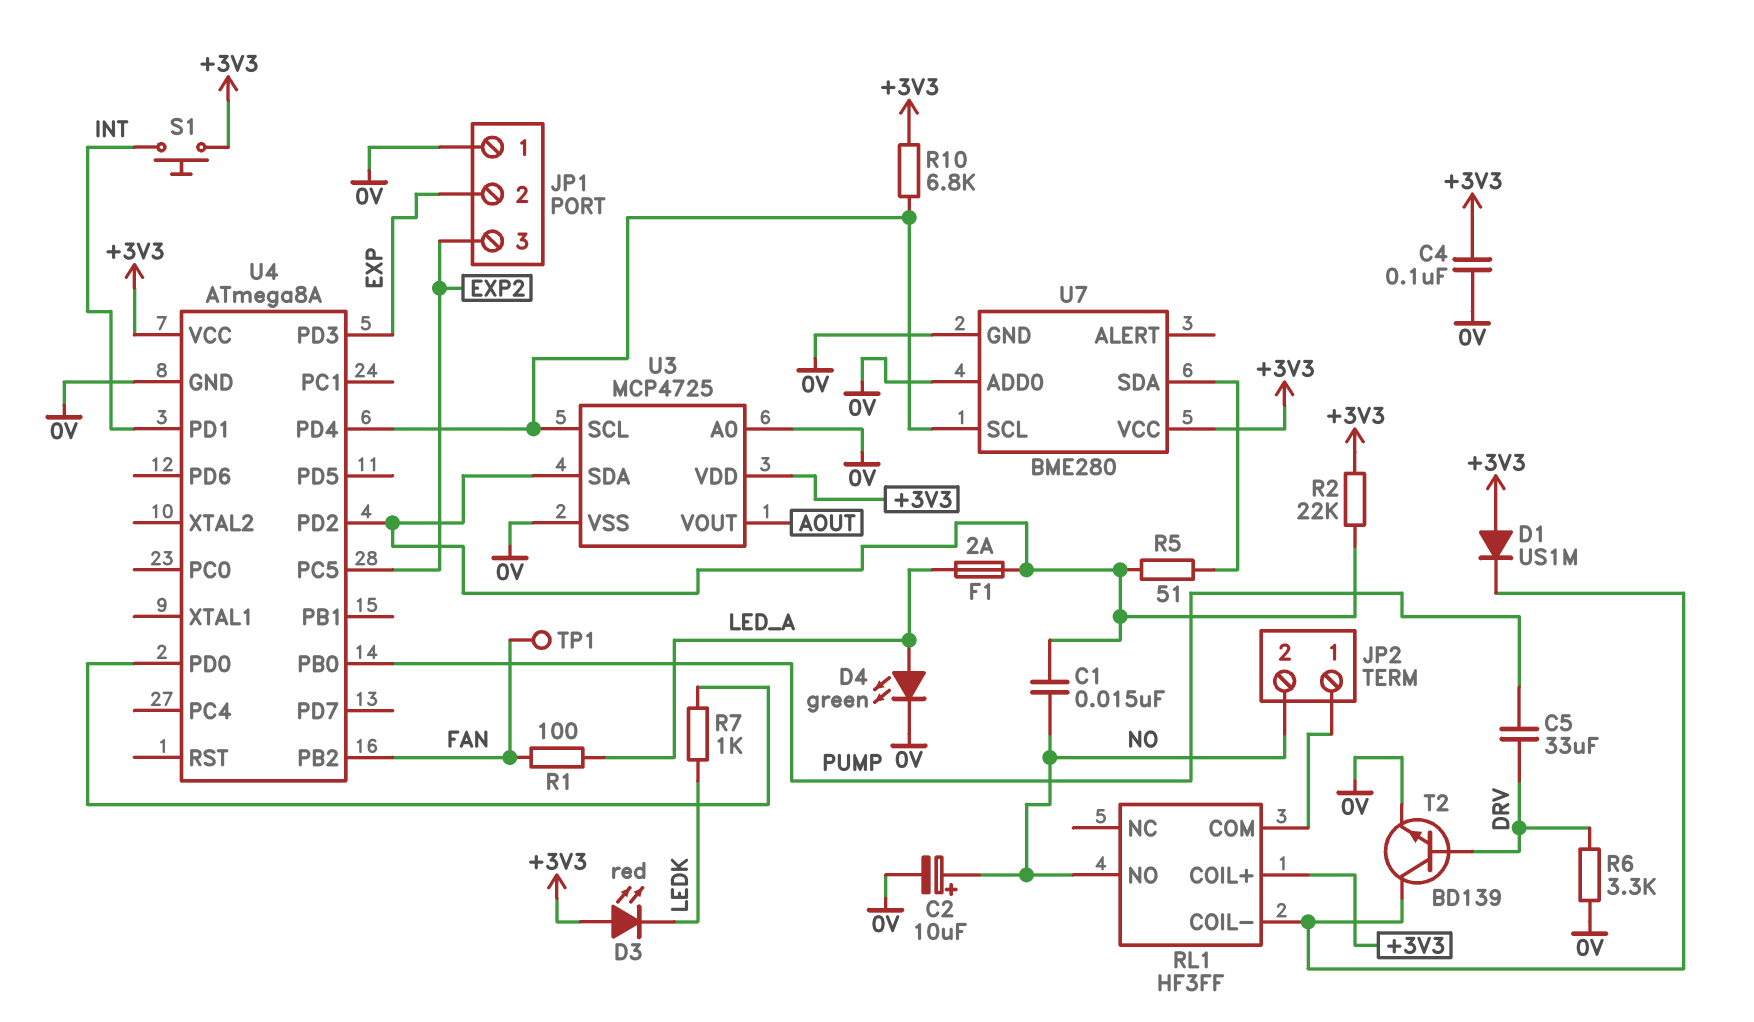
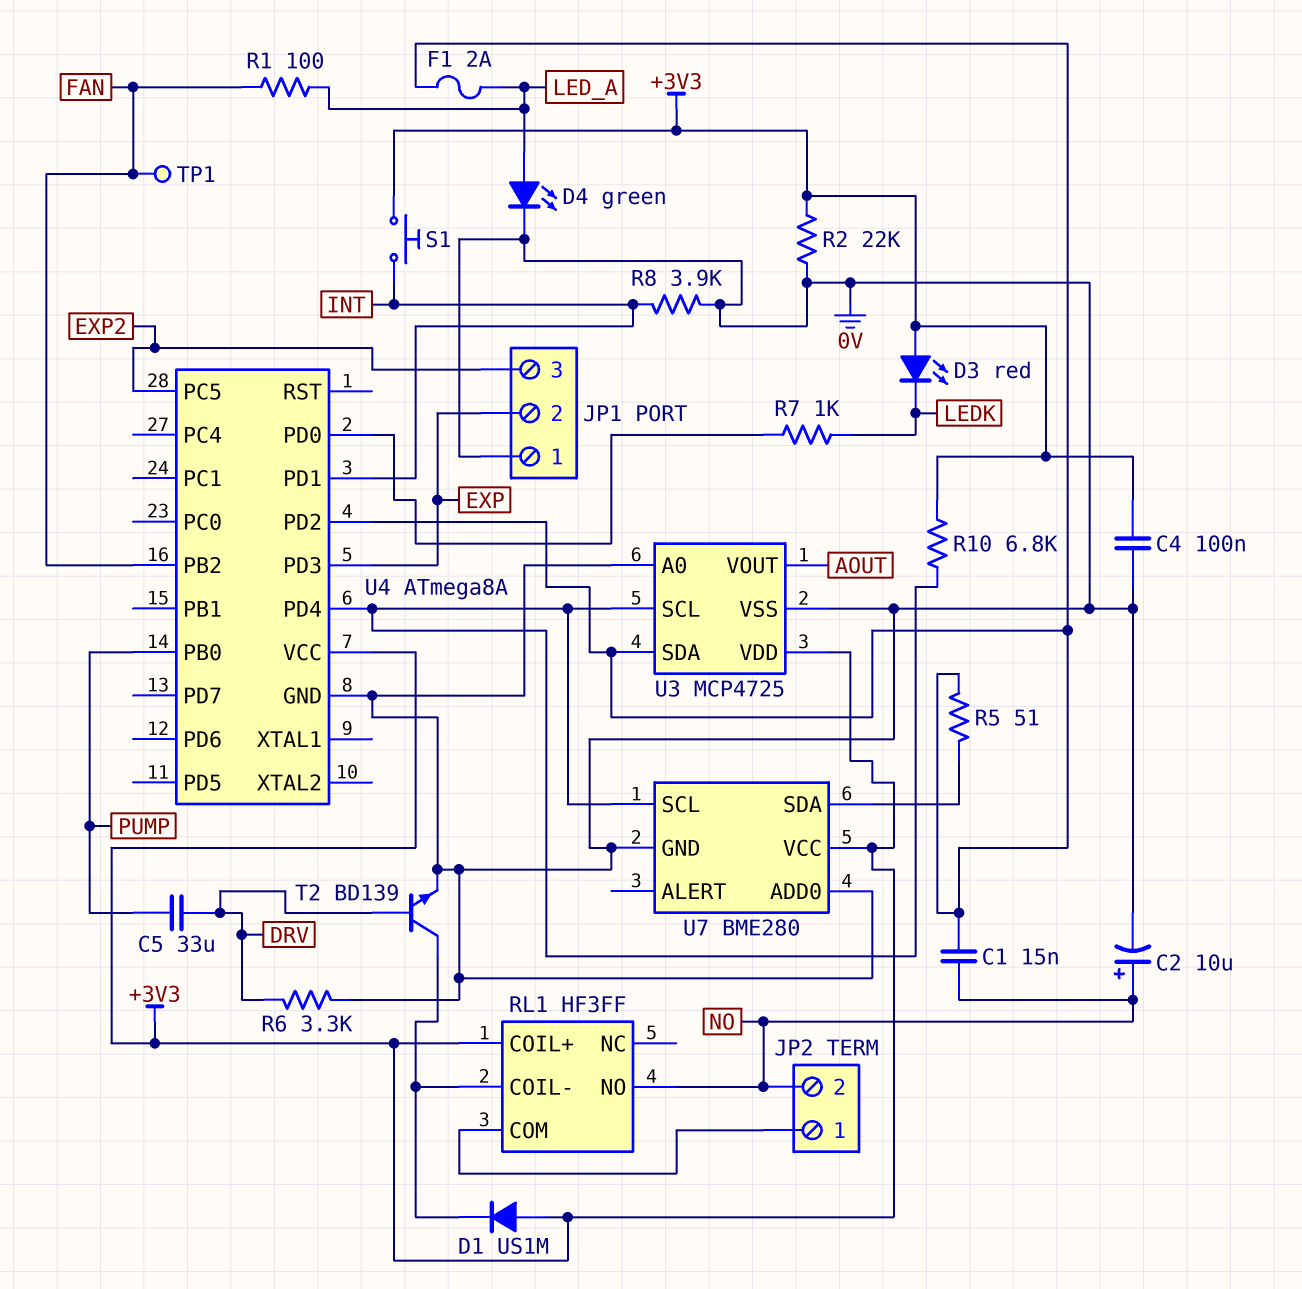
R2: 22k (+3V3, U3/SDA) -> 22k (+3V3, 0V)
R8: none -> 3.9k (0V, INT)

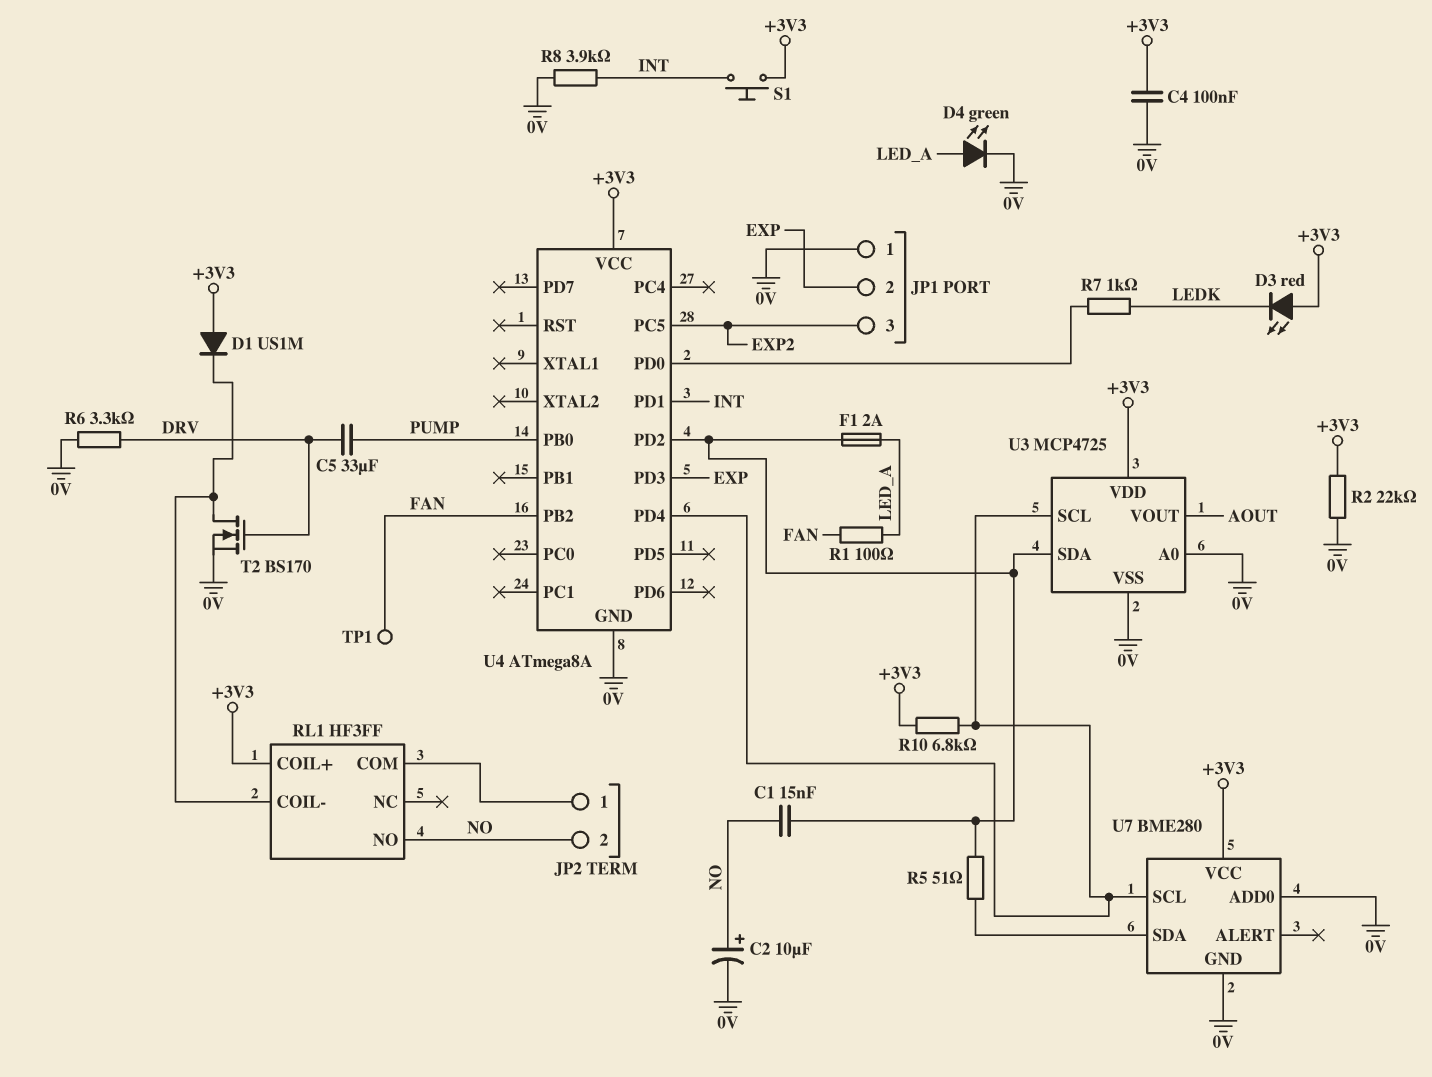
T2: NPN BD139 (B DRV, C RL1/COIL-, E 0V) -> NMOS BS170 (G DRV, D RL1/COIL-, S 0V)

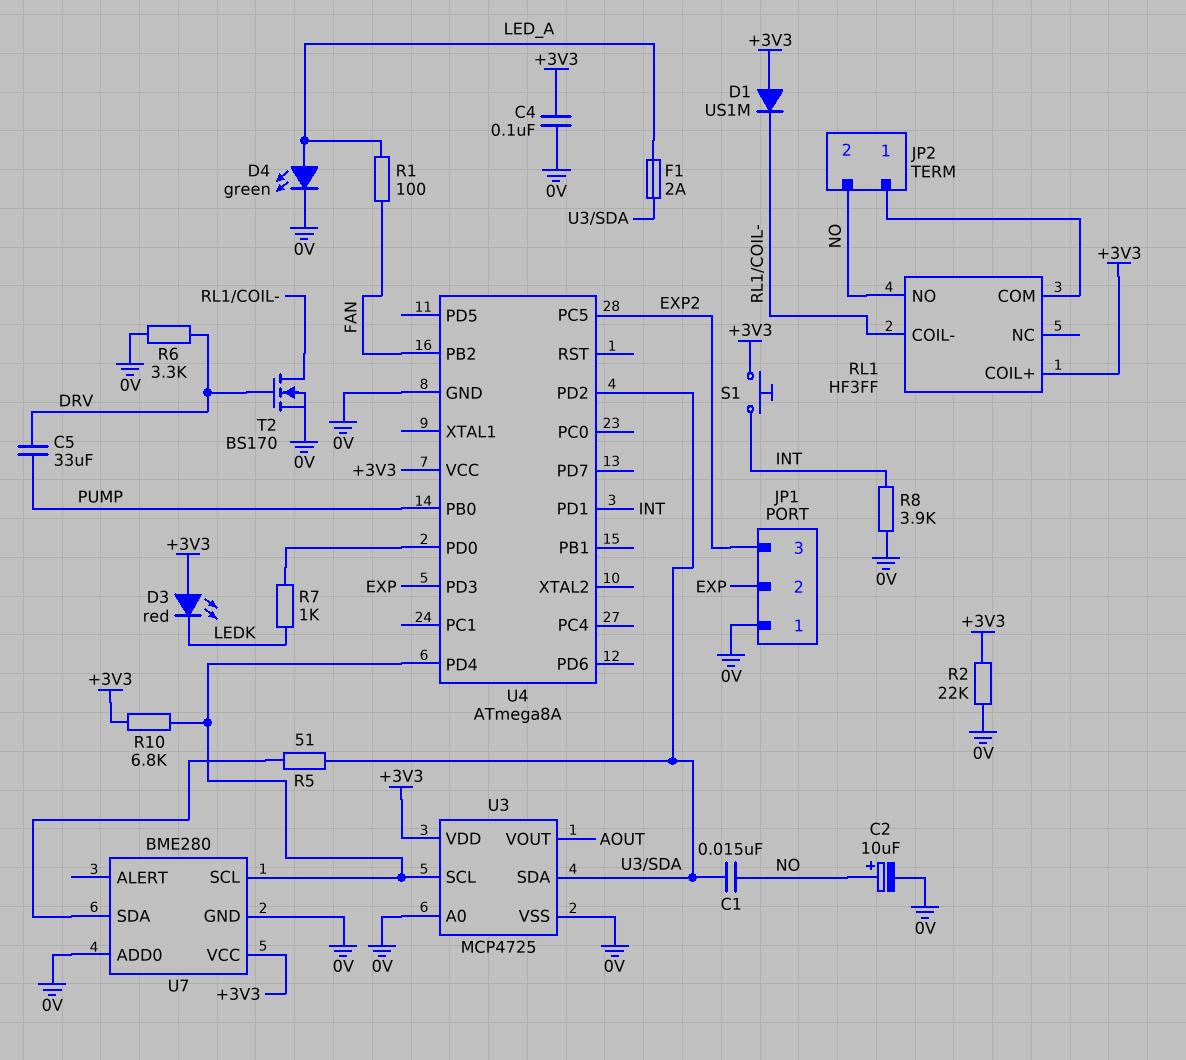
TP1: test point (FAN) -> none

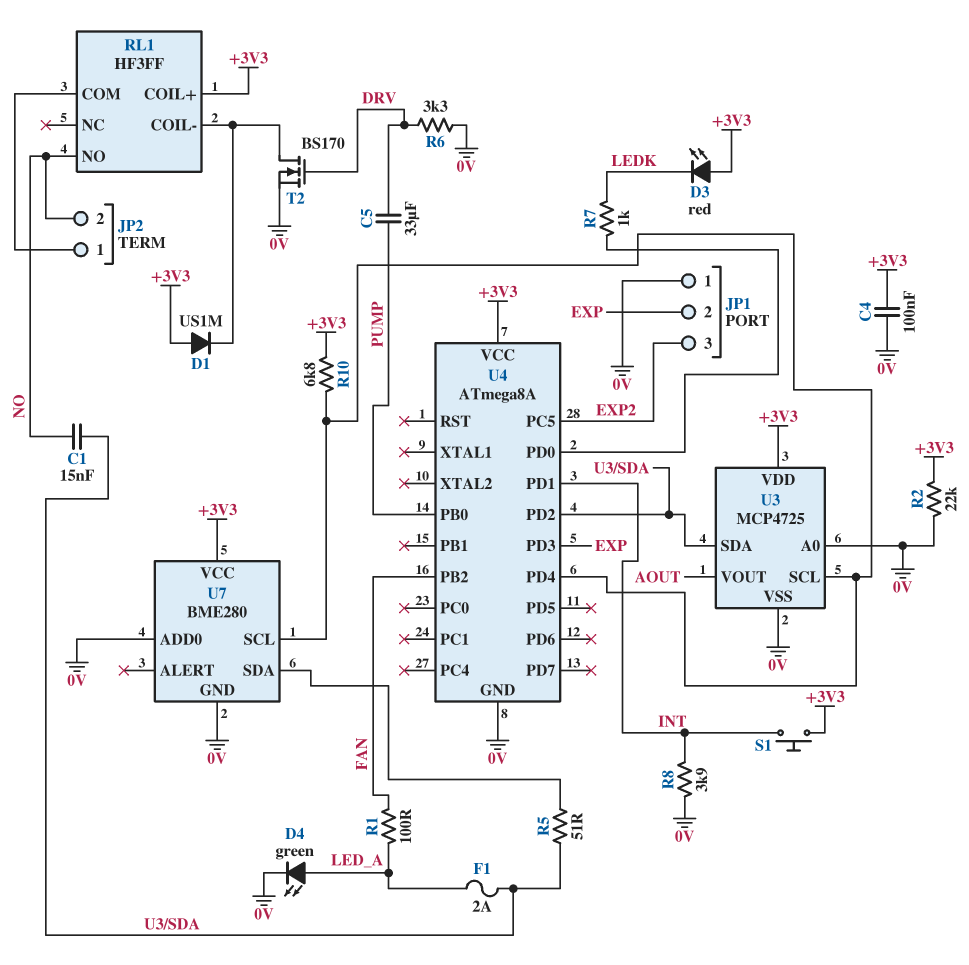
C2: 10uF (plus NO, minus 0V) -> none

